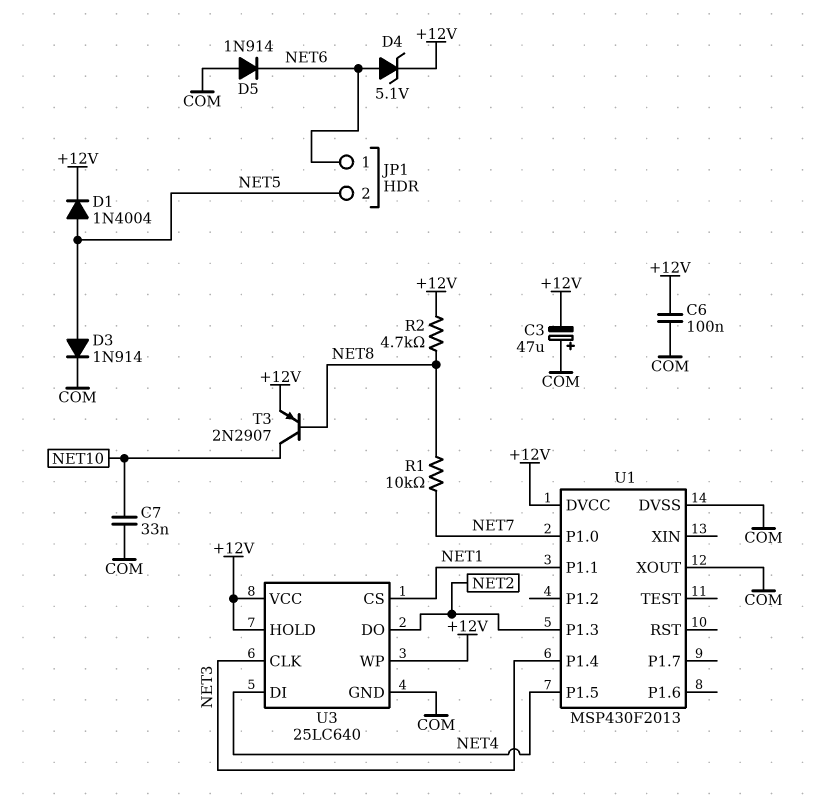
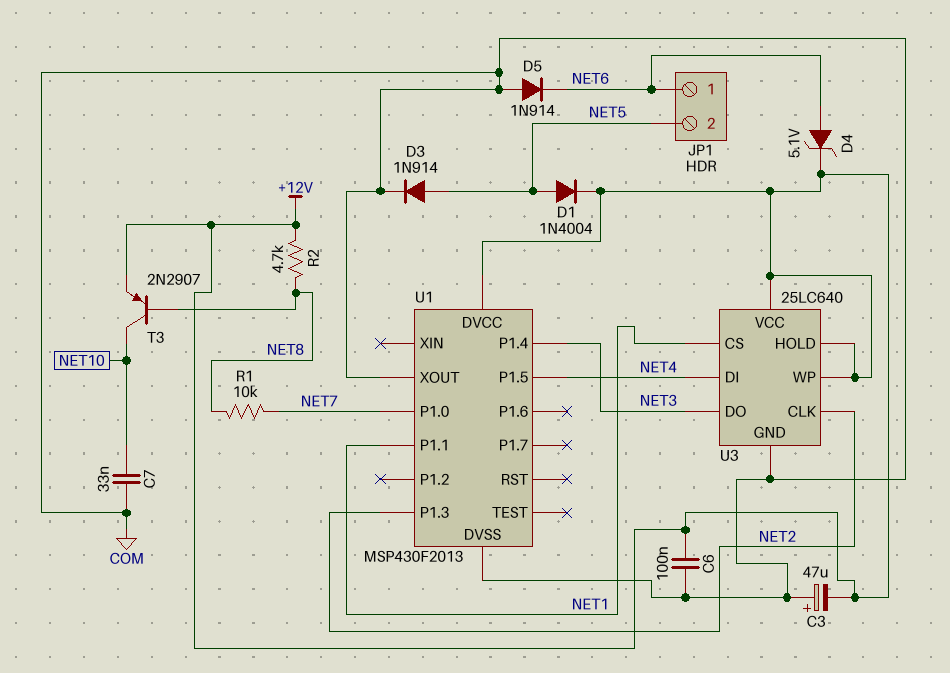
U3 pin CLK: NET3 -> NET2
U3 pin DO: NET2 -> NET3

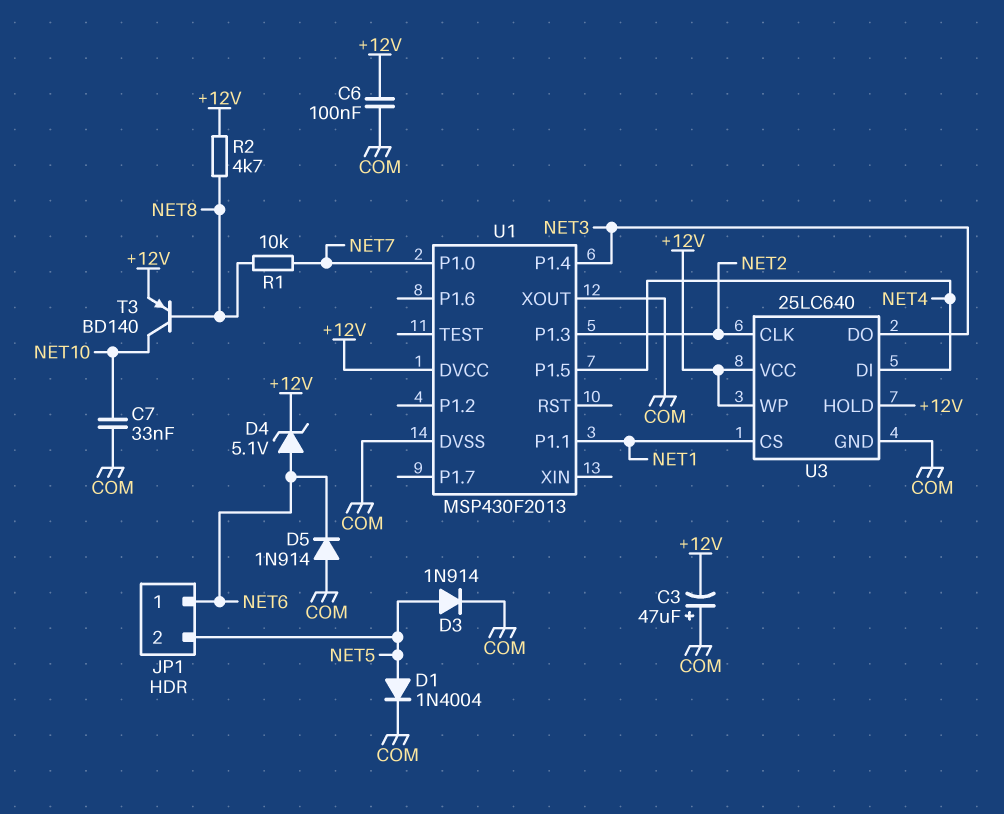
D1: diode 1N4004 (A NET5, K +12V) -> diode 1N4004 (A NET5, K COM)
T3: PNP 2N2907 (B NET8, C NET10, E +12V) -> PNP BD140 (B NET8, C NET10, E +12V)

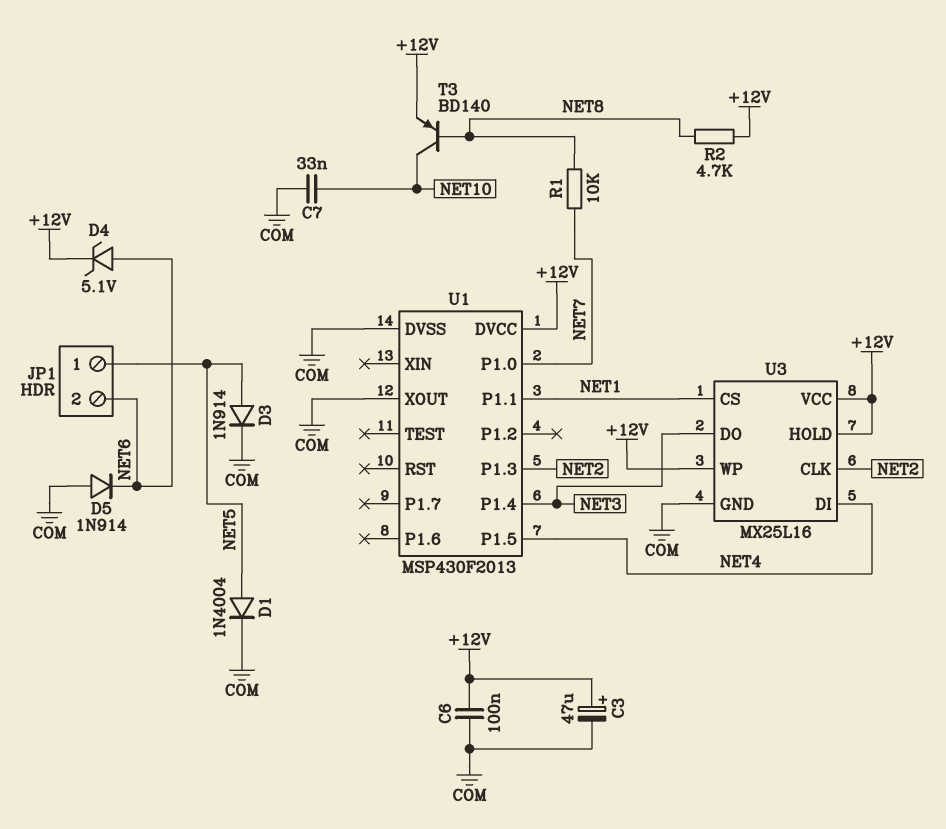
C3: 47uF (plus COM, minus +12V) -> 47uF (plus +12V, minus COM)
JP1 pin 1: NET6 -> NET5
JP1 pin 2: NET5 -> NET6
U3: 25LC640 -> MX25L16

